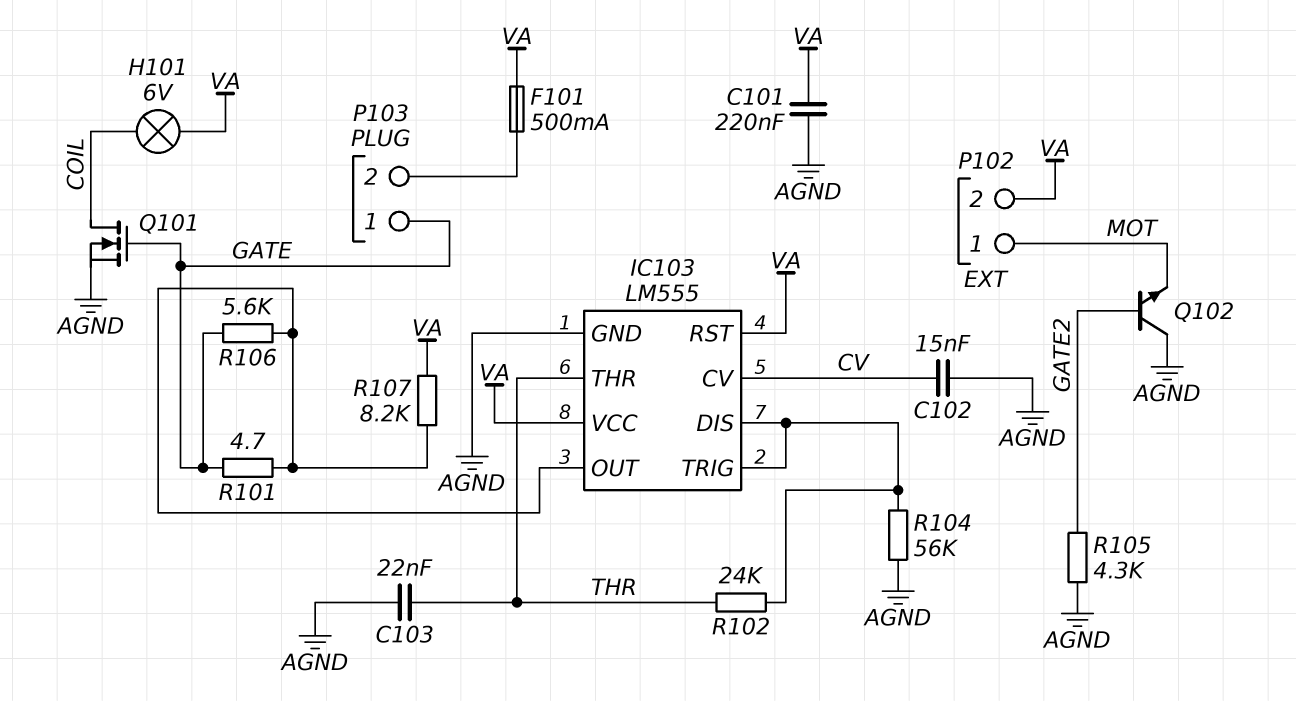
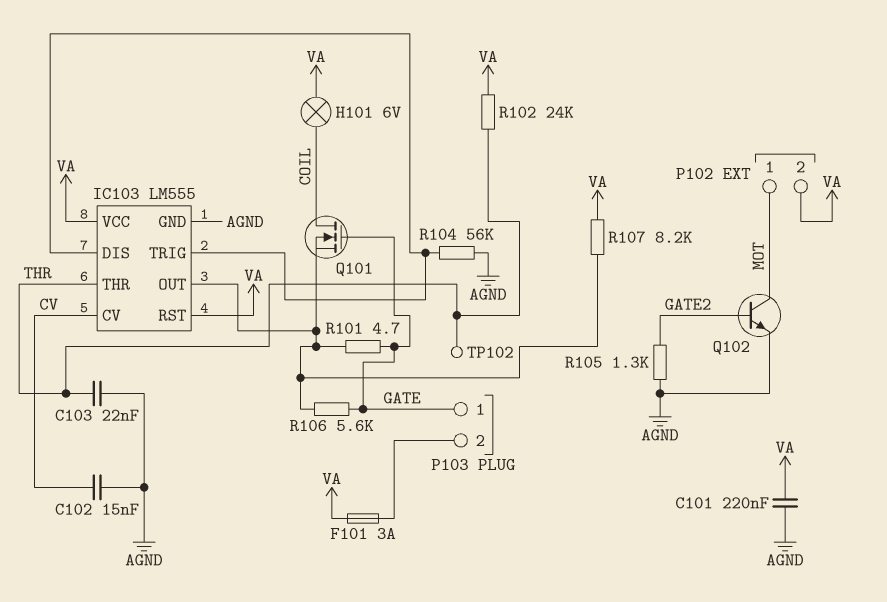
F101: 500mA (P103/2, VA) -> 3A (P103/2, VA)
Q101: NMOS (G GATE, D COIL, S AGND) -> NMOS (G GATE, D COIL, S IC103/OUT)
Q102: NPN (B GATE2, C AGND, E MOT) -> NPN (B GATE2, C MOT, E AGND)
R102: 24k (IC103/DIS, THR) -> 24k (THR, VA)
R105: 4.3k (AGND, GATE2) -> 1.3k (AGND, GATE2)
TP102: none -> test point (THR)

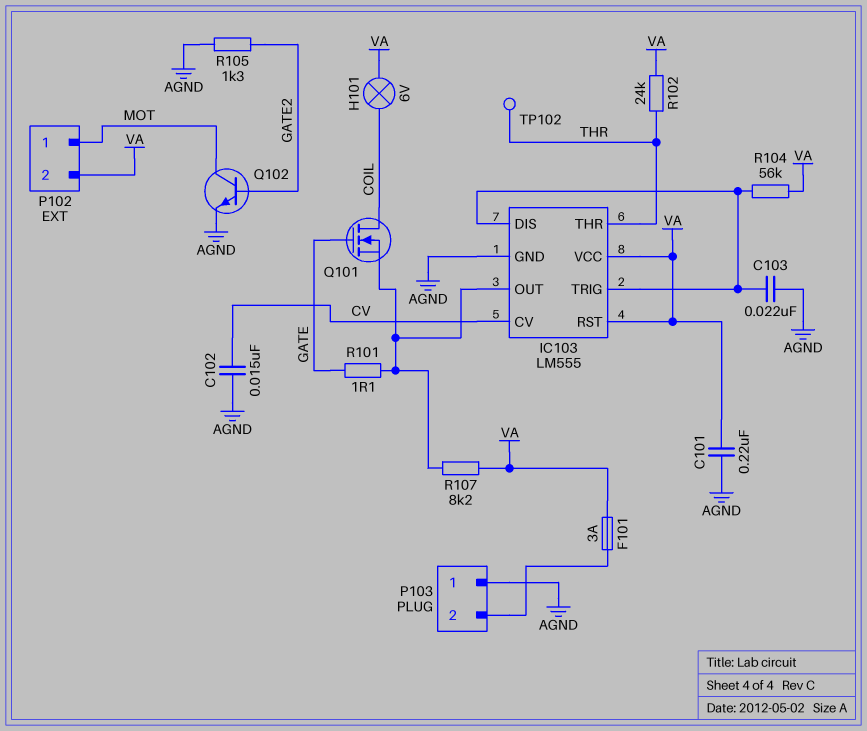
C103: 22nF (AGND, THR) -> 22nF (AGND, IC103/DIS)
P103 pin 1: GATE -> AGND
R101: 4.7 (GATE, IC103/OUT) -> 1.1 (GATE, IC103/OUT)
R104: 56k (AGND, IC103/DIS) -> 56k (IC103/DIS, VA)
R106: 5.6k (GATE, IC103/OUT) -> none

